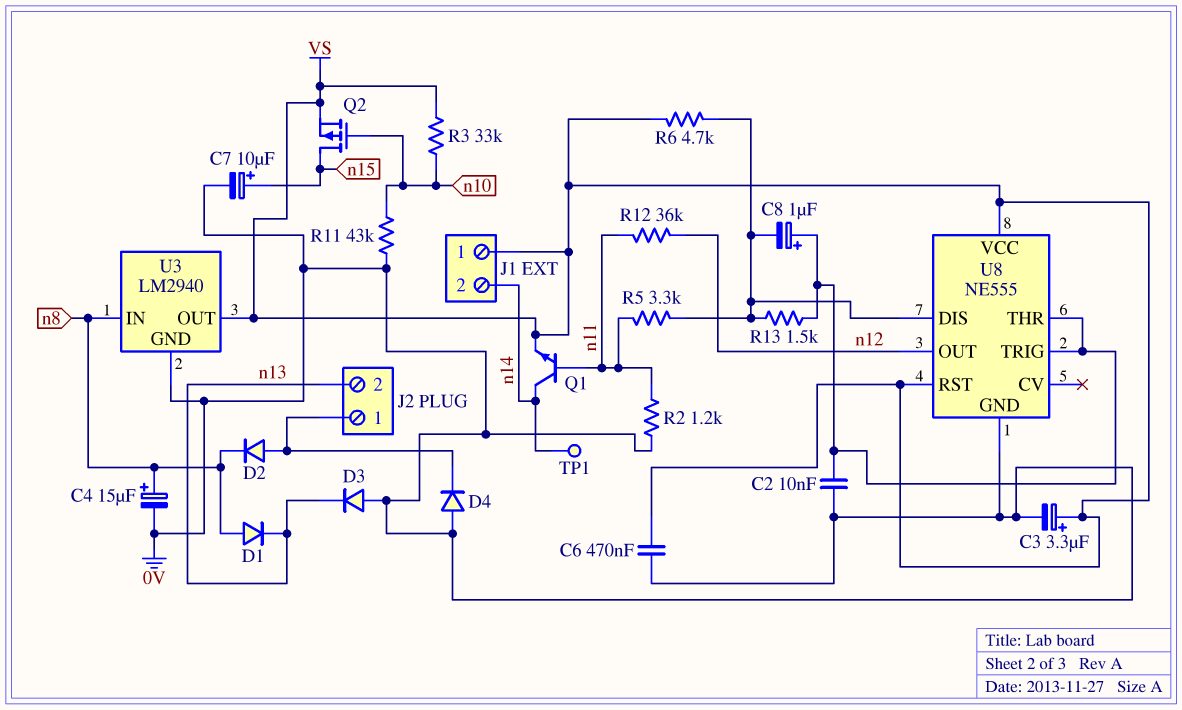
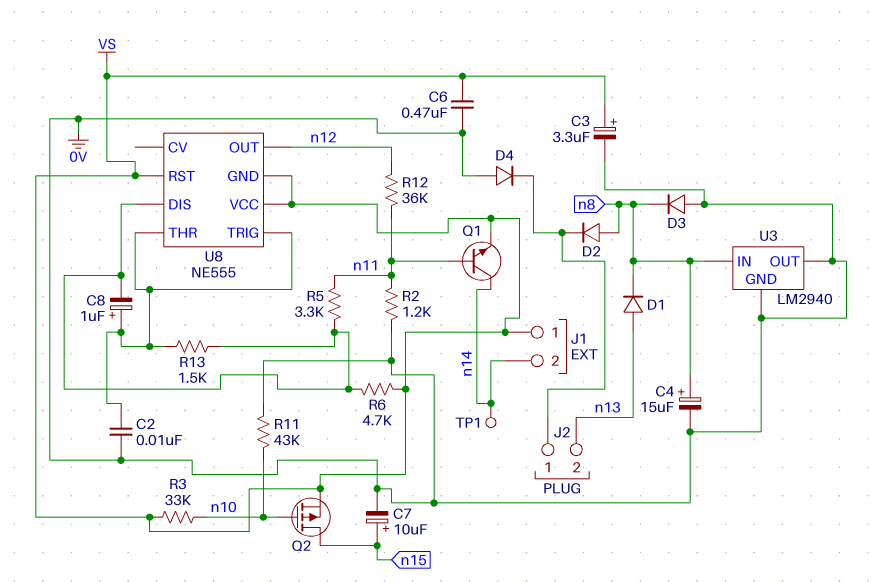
D1: diode (A n8, K n13) -> diode (A n13, K n8)
D2: diode (A J2/1, K n8) -> diode (A n8, K J2/1)
D3: diode (A 0V, K n13) -> diode (A 0V, K n8)
U3 pin OUT: VS -> 0V
U8 pin GND: 0V -> VS

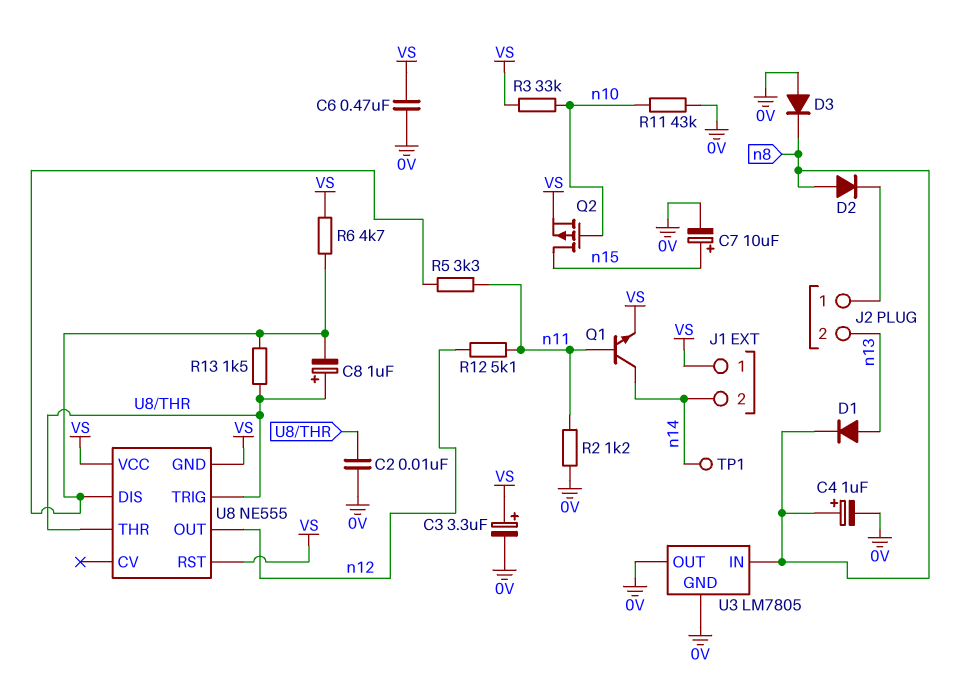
C4: 15uF (plus n8, minus 0V) -> 1uF (plus n8, minus 0V)
D4: diode (A 0V, K J2/1) -> none
R12: 36k (n11, n12) -> 5.1k (n11, n12)
U3: LM2940 -> LM7805

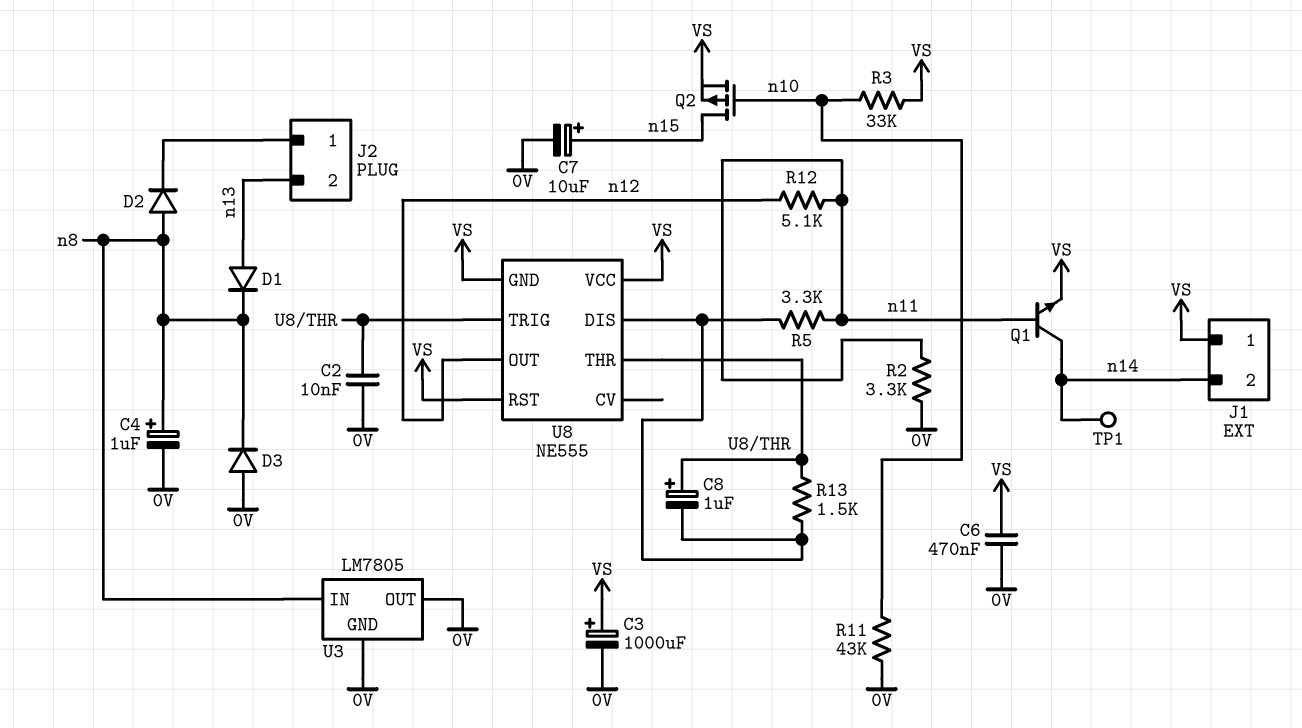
C3: 3.3uF (plus VS, minus 0V) -> 1000uF (plus VS, minus 0V)
R2: 1.2k (0V, n11) -> 3.3k (0V, n11)
R6: 4.7k (U8/DIS, VS) -> none

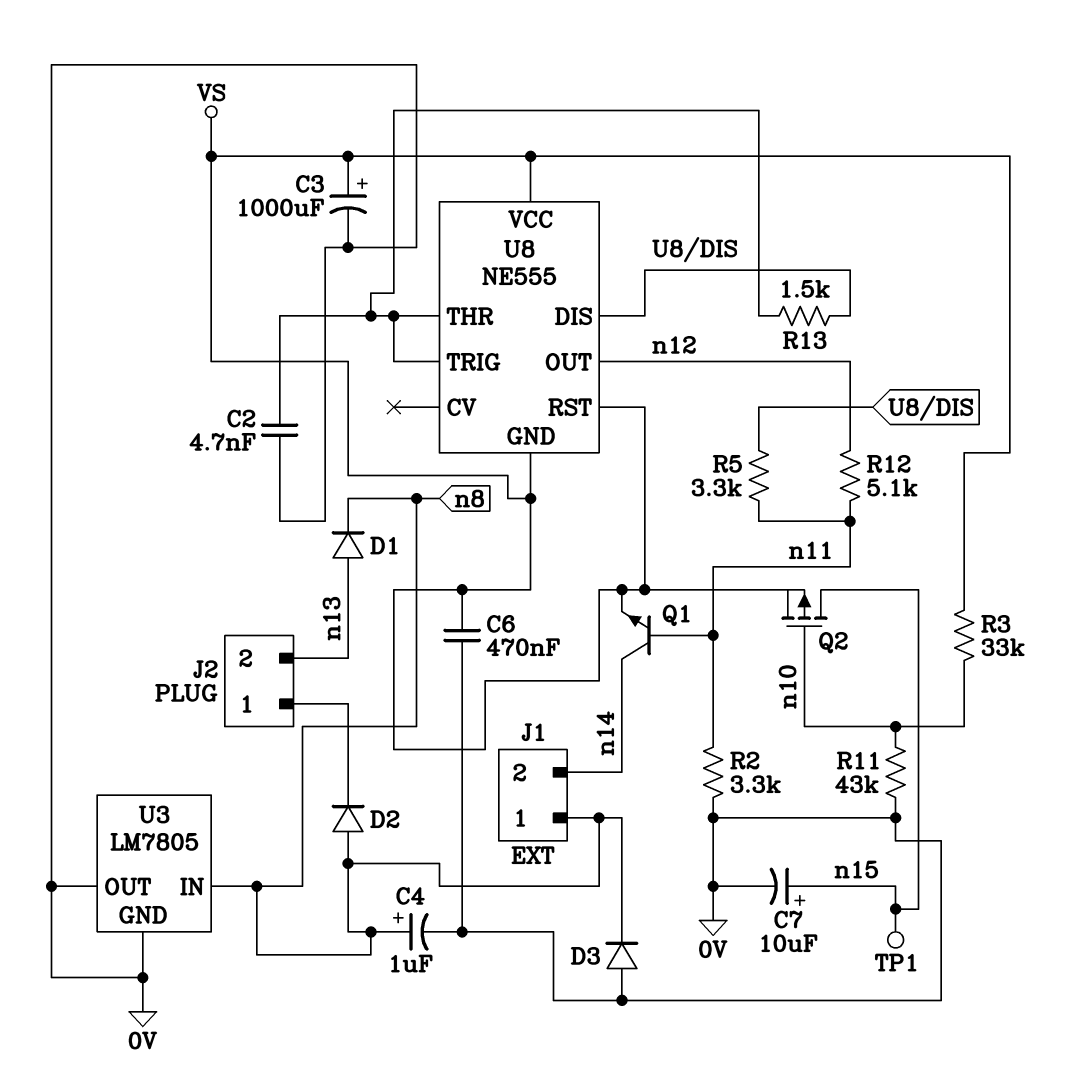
C2: 10nF (0V, U8/THR) -> 4.7nF (0V, U8/THR)
C8: 1uF (plus U8/THR, minus U8/DIS) -> none
J1 pin 1: VS -> n8
TP1: test point (n14) -> test point (n15)

